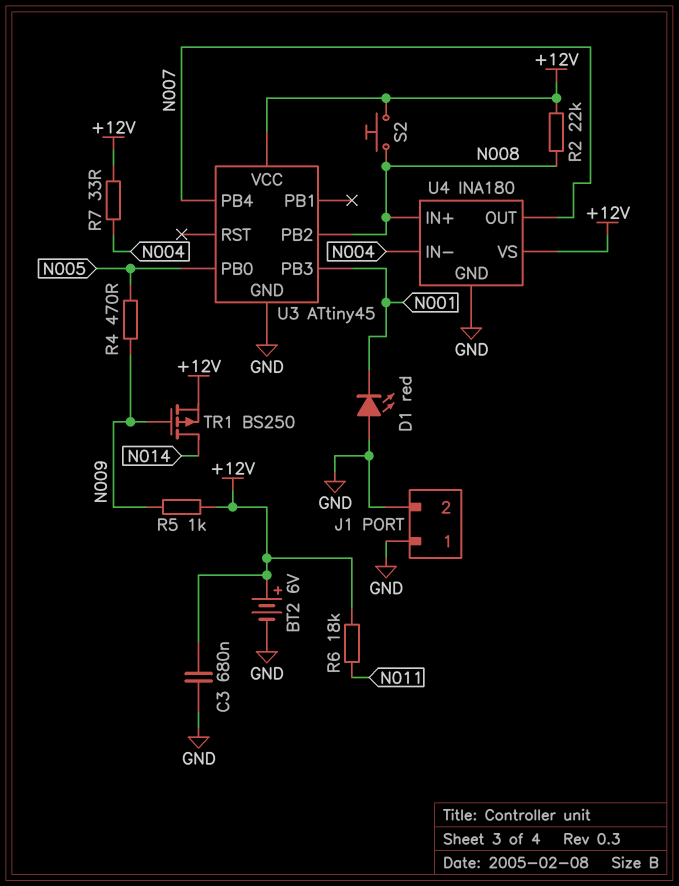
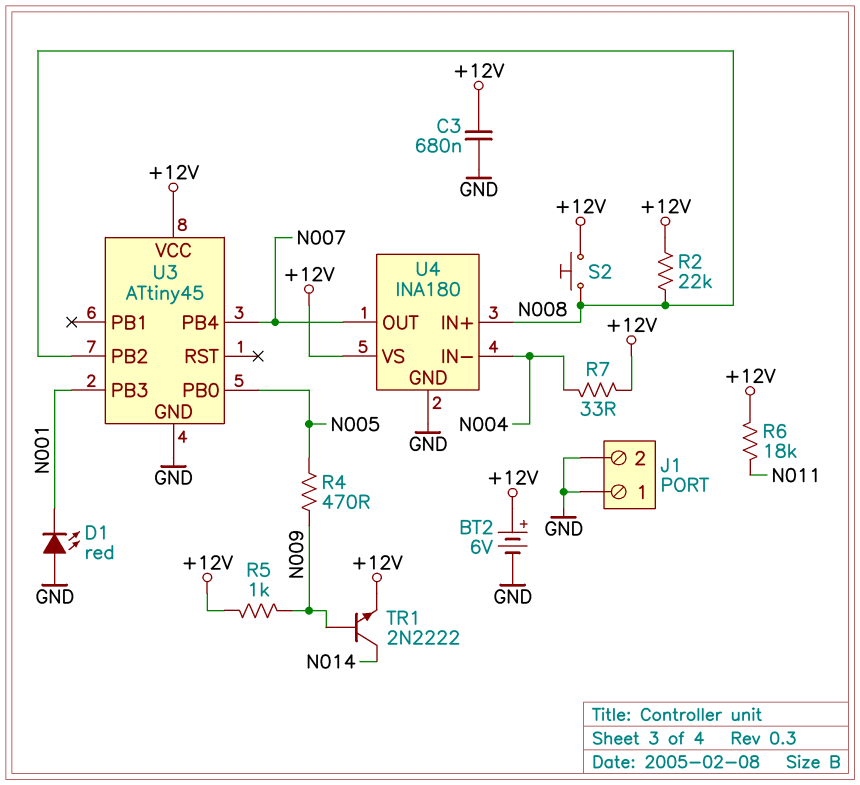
TR1: PMOS BS250 (G N009, D N014, S +12V) -> NPN 2N2222 (B N009, C N014, E +12V)

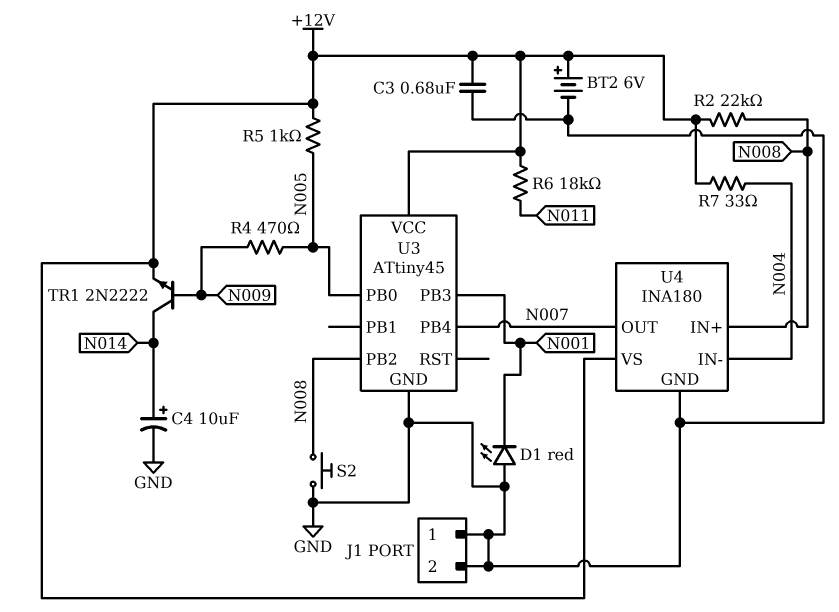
C4: none -> 10uF (plus N014, minus GND)
R5: 1k (+12V, N009) -> 1k (+12V, N005)
S2: button (+12V, N008) -> button (GND, N008)

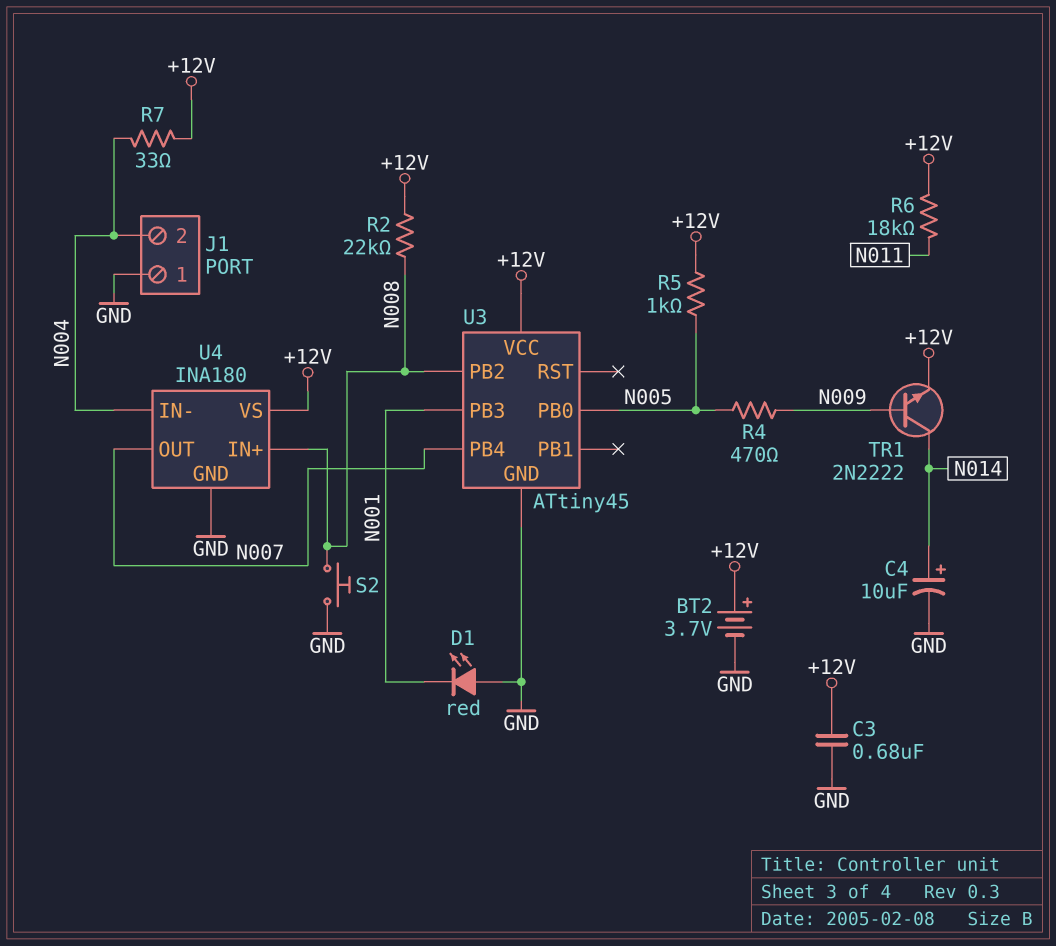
BT2: 6V (plus +12V, minus GND) -> 3.7V (plus +12V, minus GND)
J1 pin 2: GND -> N004

